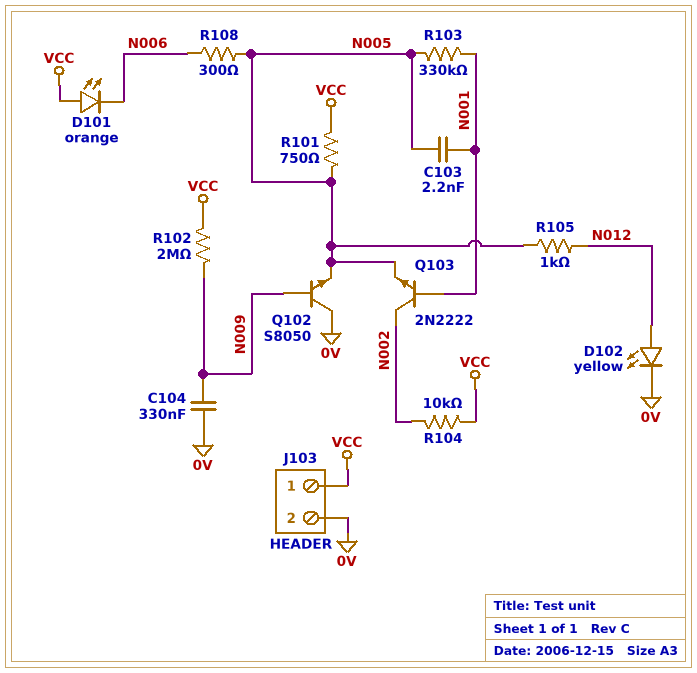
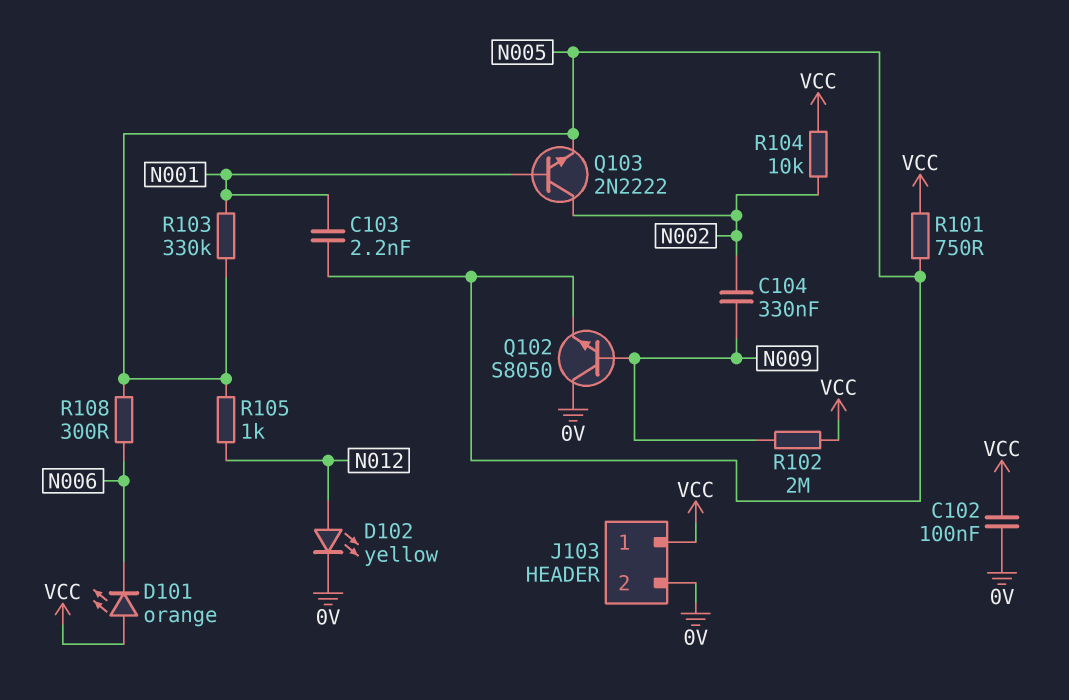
C102: none -> 100nF (0V, VCC)
C104: 330nF (0V, N009) -> 330nF (N002, N009)

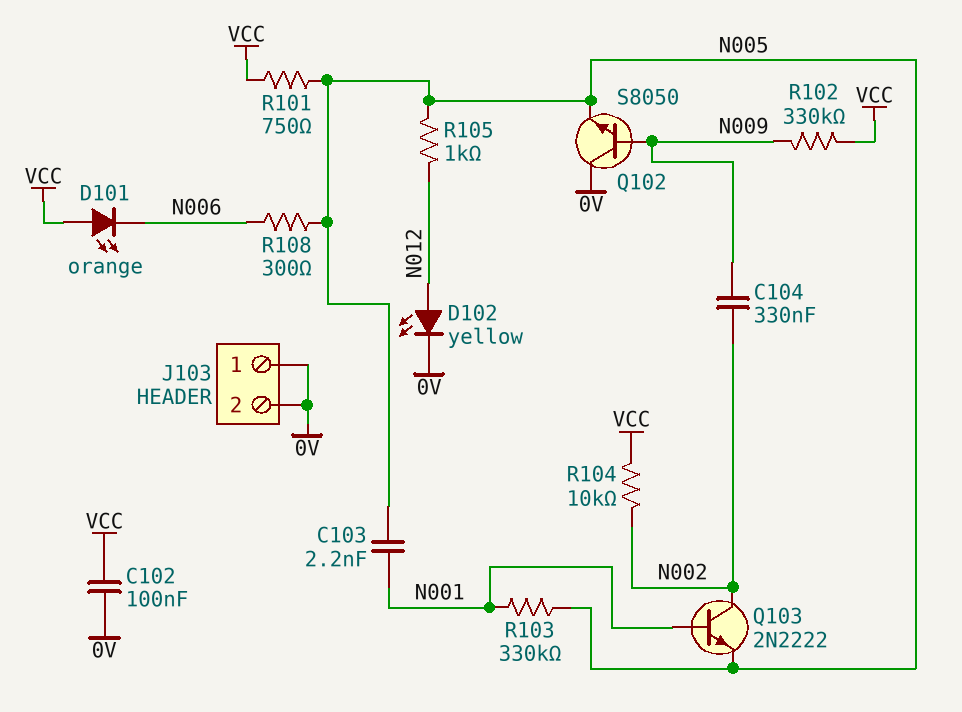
J103 pin 1: VCC -> 0V
R102: 2M (N009, VCC) -> 330k (N009, VCC)

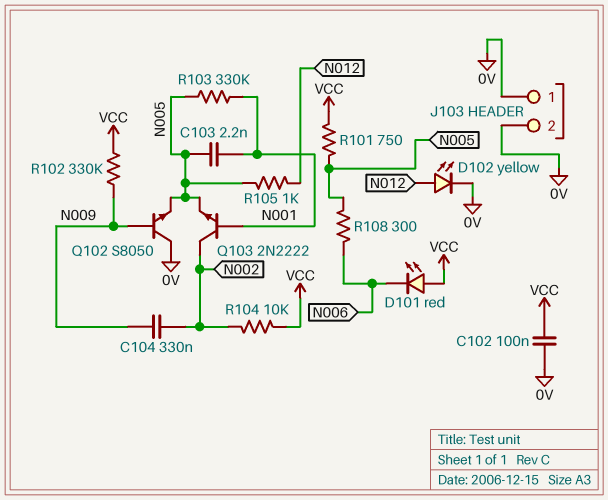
D101: LED orange (A VCC, K N006) -> LED red (A VCC, K N006)

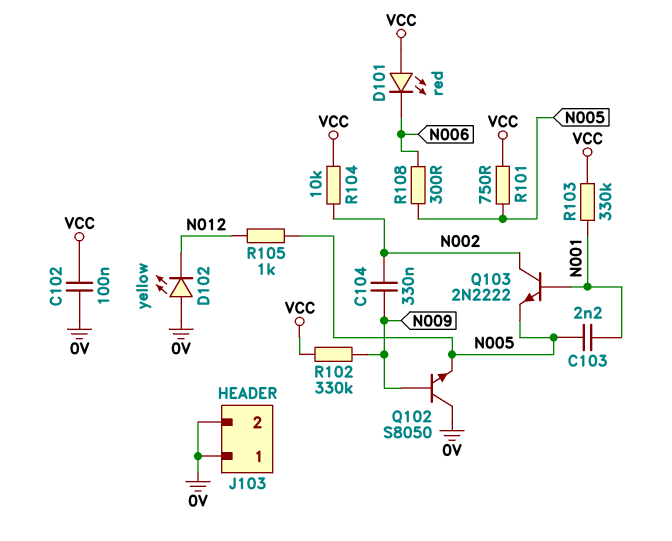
D102: LED yellow (A N012, K 0V) -> LED yellow (A 0V, K N012)
R103: 330k (N001, N005) -> 330k (N001, VCC)

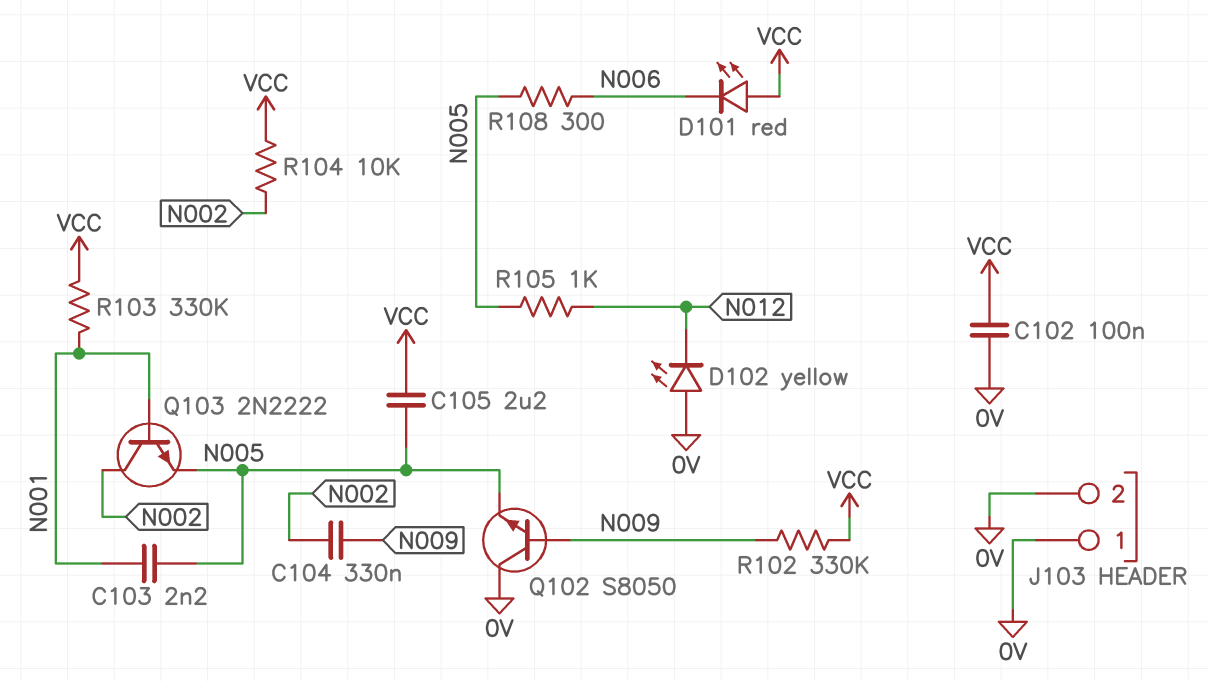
C105: none -> 2.2uF (N005, VCC)
R101: 750 (N005, VCC) -> none

